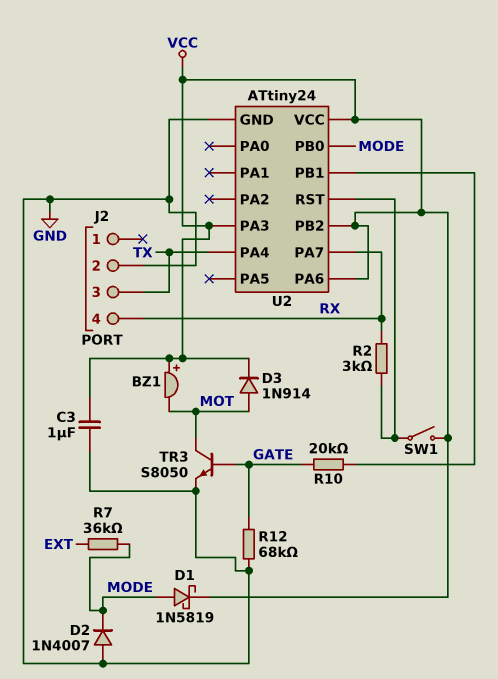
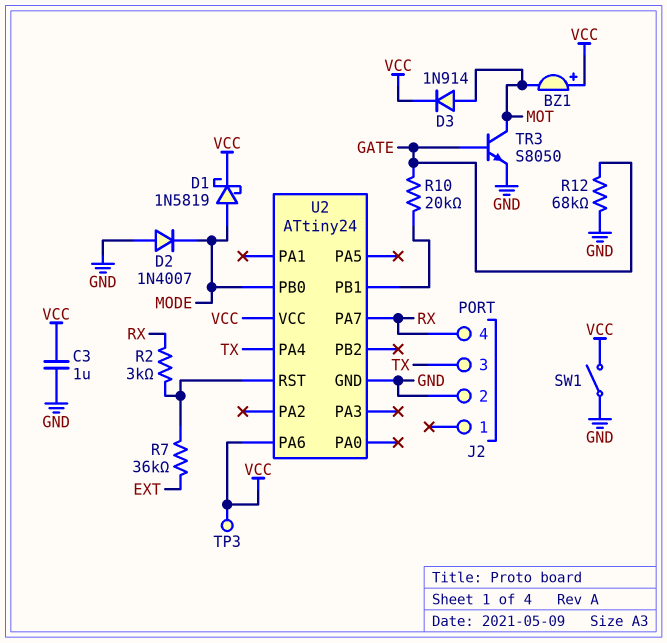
R7: 36k (EXT, MODE) -> 36k (EXT, U2/RST)
SW1: switch (U2/RST, VCC) -> switch (GND, VCC)
TP3: none -> test point (VCC)
U2 pin PA3: VCC -> none
U2 pin PB2: VCC -> none

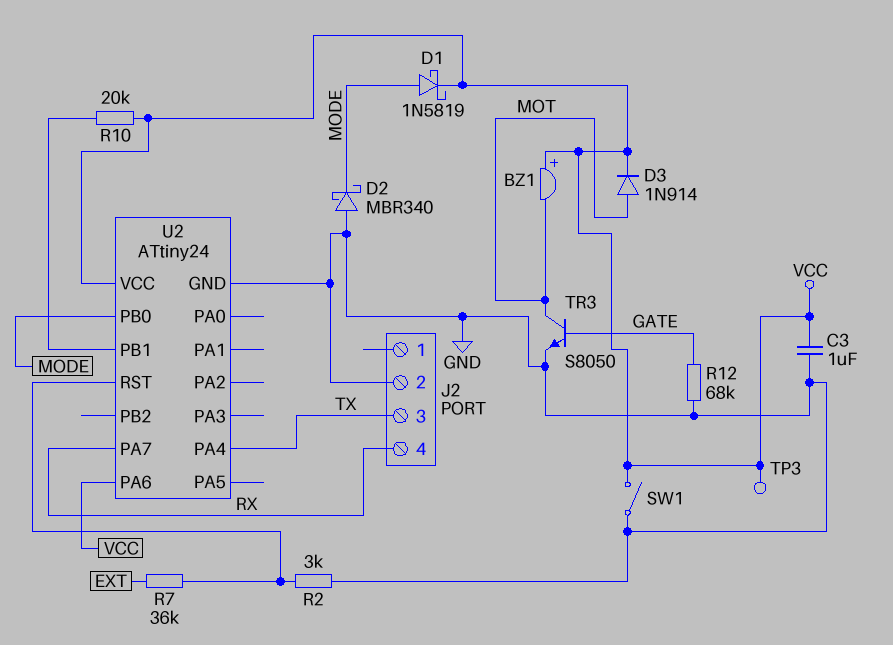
D2: diode 1N4007 (A GND, K MODE) -> schottky MBR340 (A GND, K MODE)
R2: 3k (RX, U2/RST) -> 3k (GND, U2/RST)
R10: 20k (GATE, U2/PB1) -> 20k (U2/PB1, VCC)

